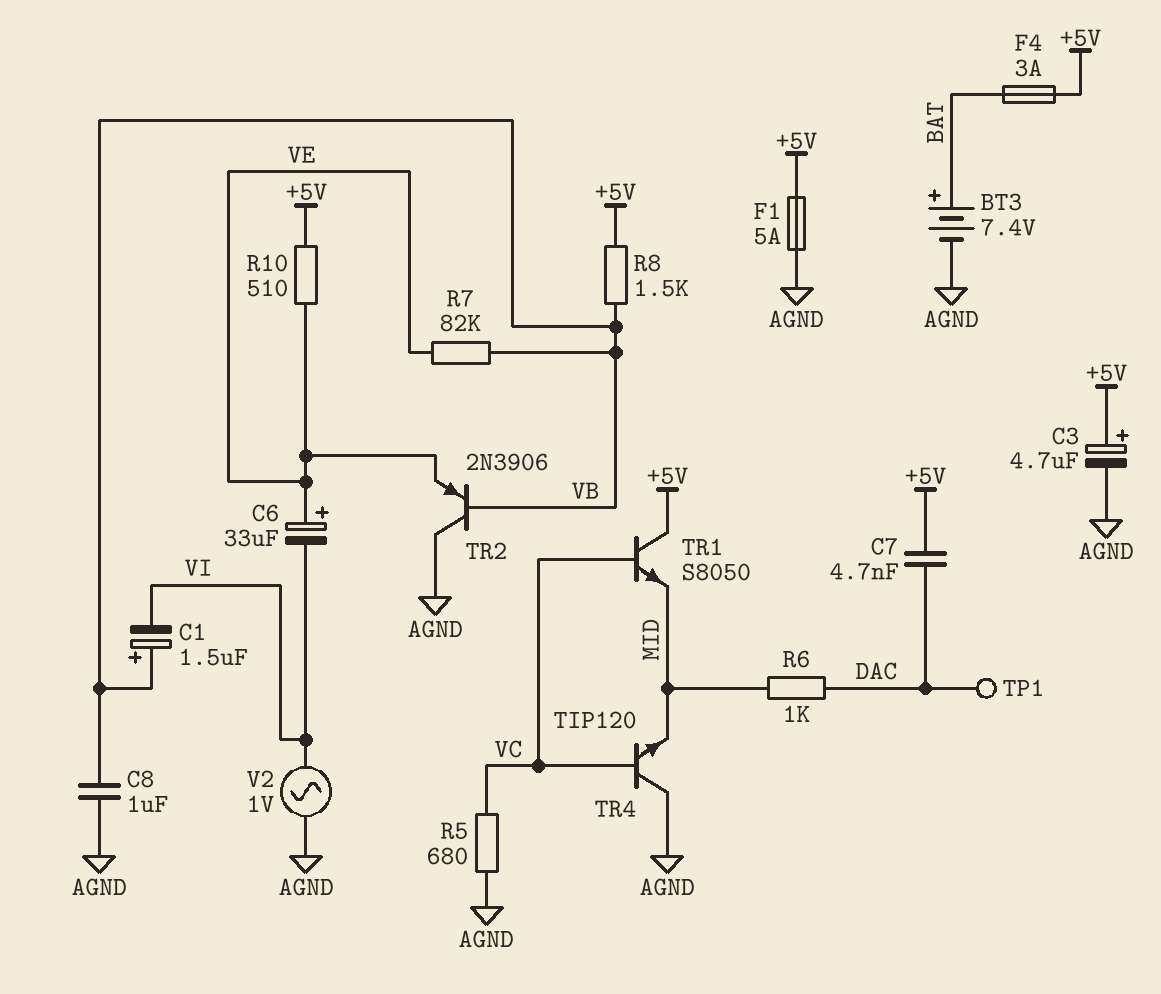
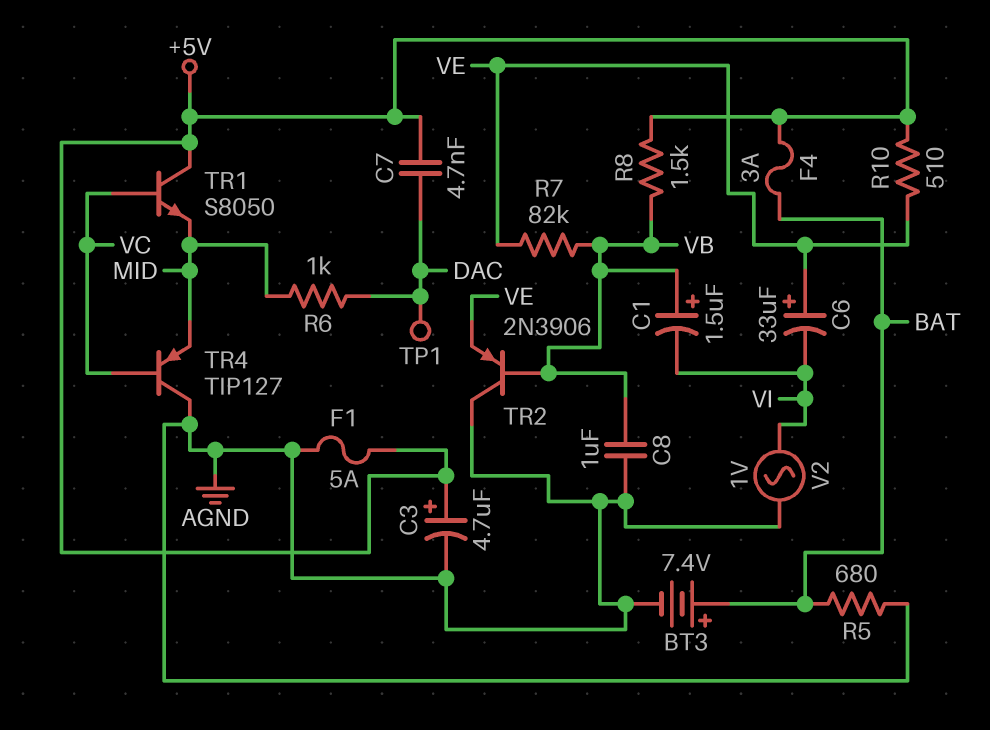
R5: 680 (AGND, VC) -> 680 (AGND, BAT)
TR4: NPN TIP120 (B VC, C AGND, E MID) -> PNP TIP127 (B VC, C AGND, E MID)

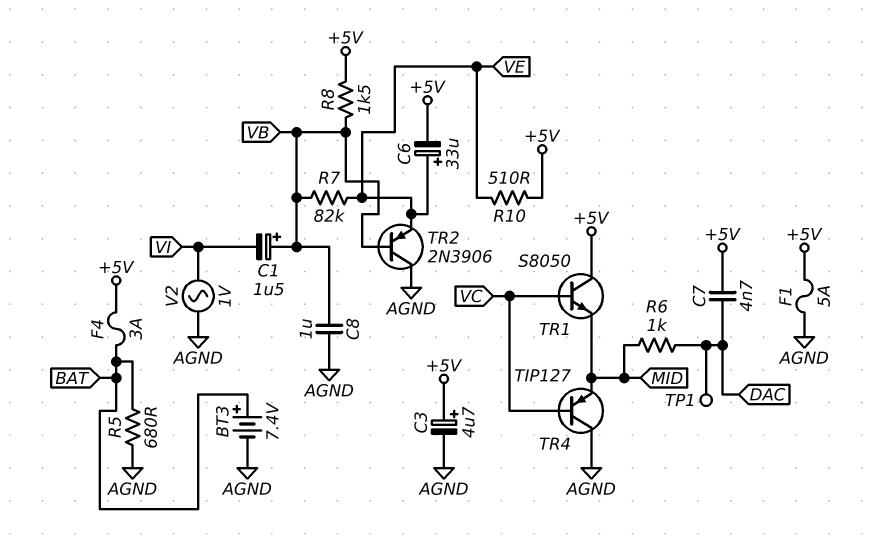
C6: 33uF (plus VE, minus VI) -> 33uF (plus VE, minus +5V)

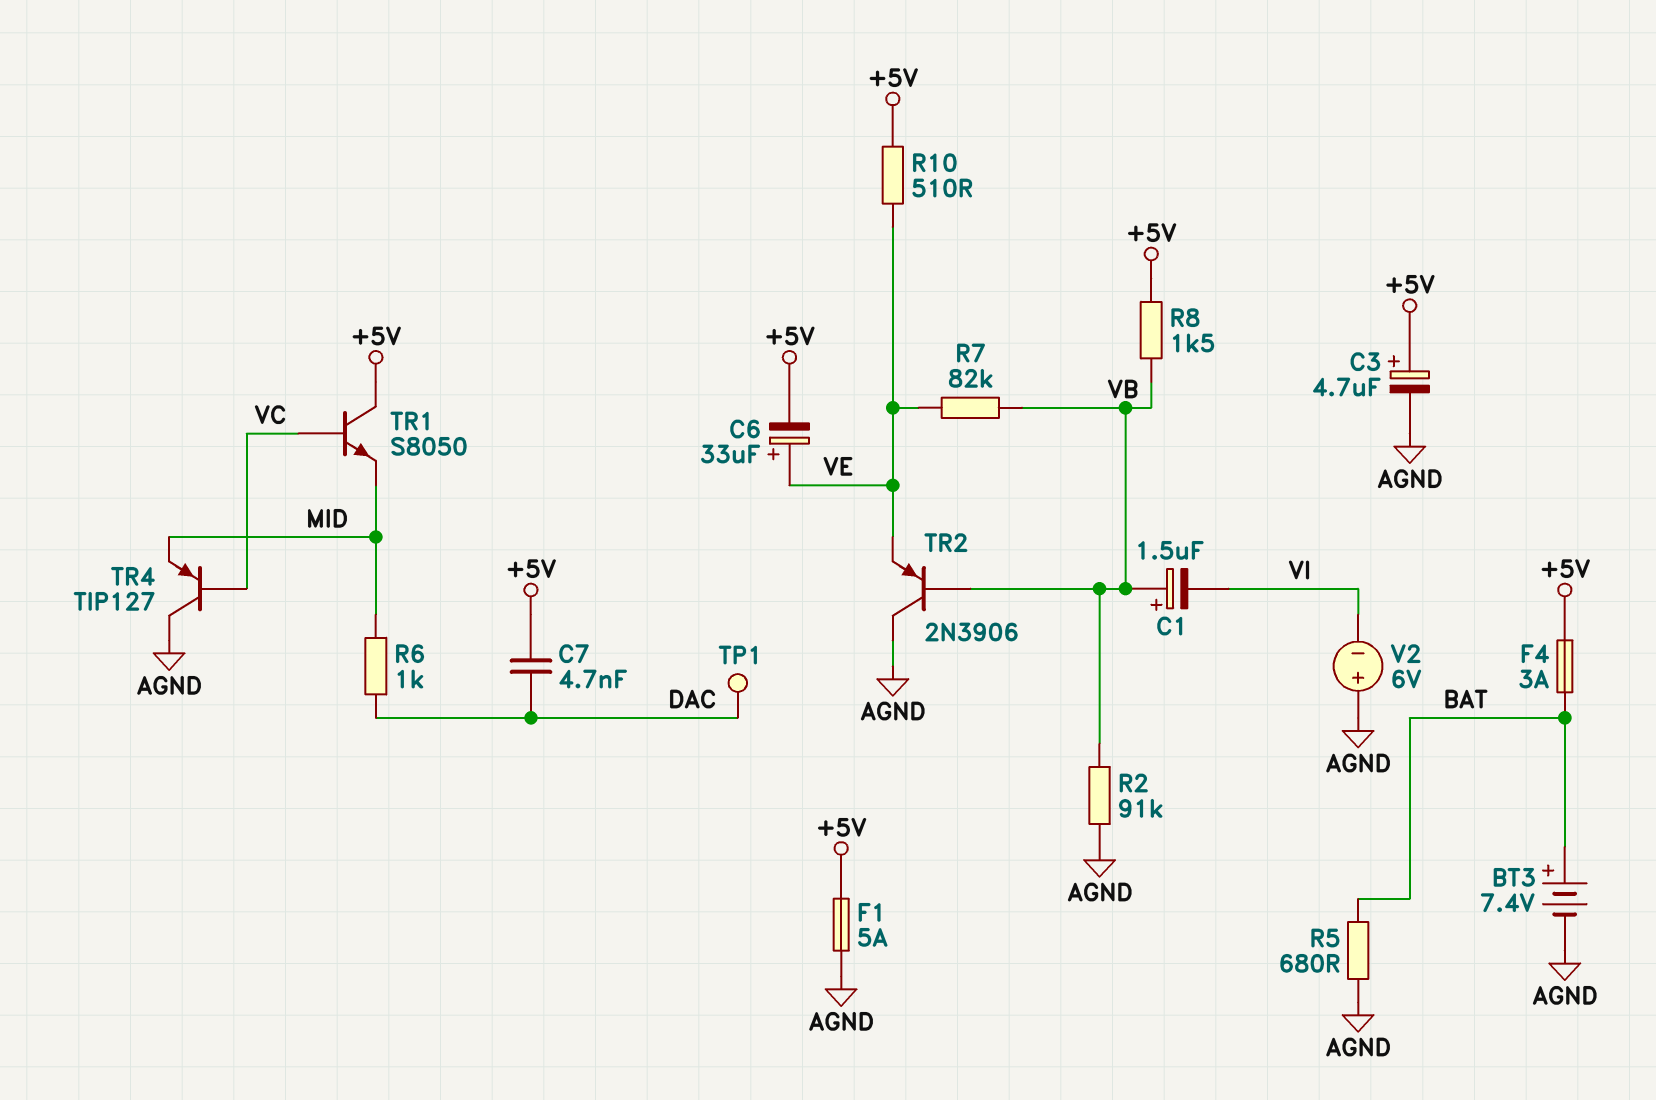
C8: 1uF (AGND, VB) -> none
R2: none -> 91k (AGND, VB)
V2: AC 1V (AGND, VI) -> 6V (plus AGND, minus VI)

